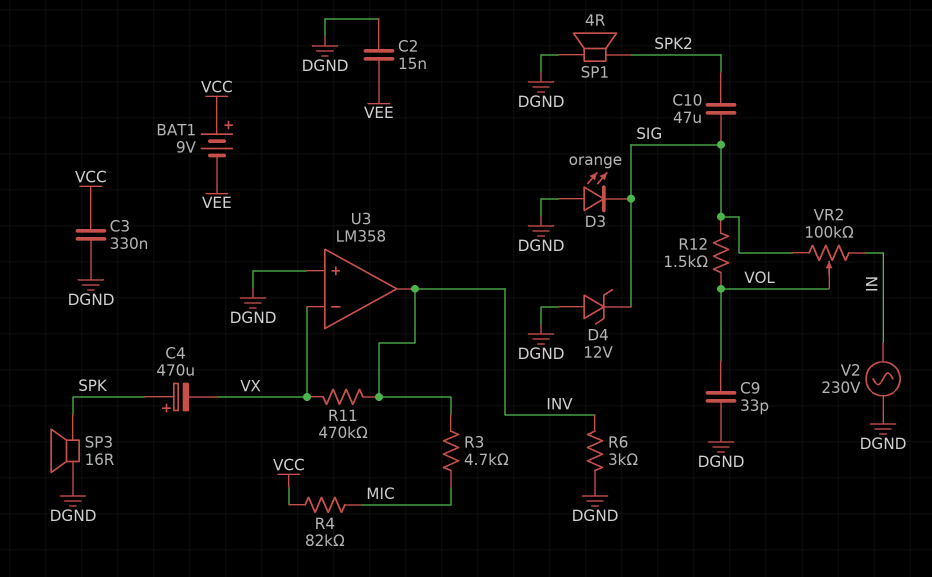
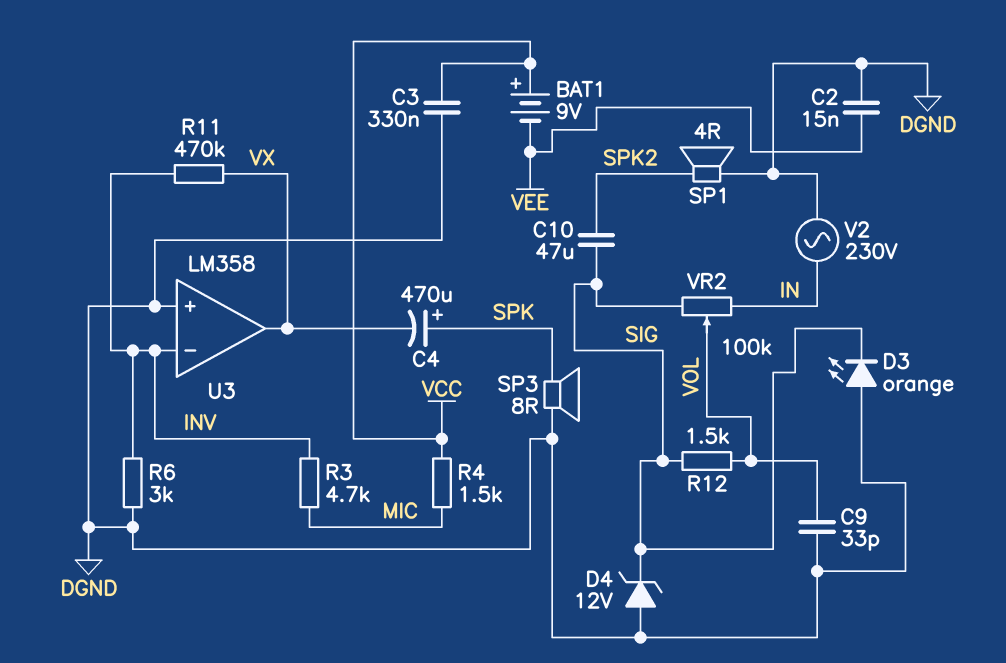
R4: 82k (MIC, VCC) -> 1.5k (MIC, VCC)
SP3: speaker 16R (DGND, SPK) -> speaker 8R (DGND, SPK)
U3 pin in-: VX -> INV
U3 pin out: INV -> VX

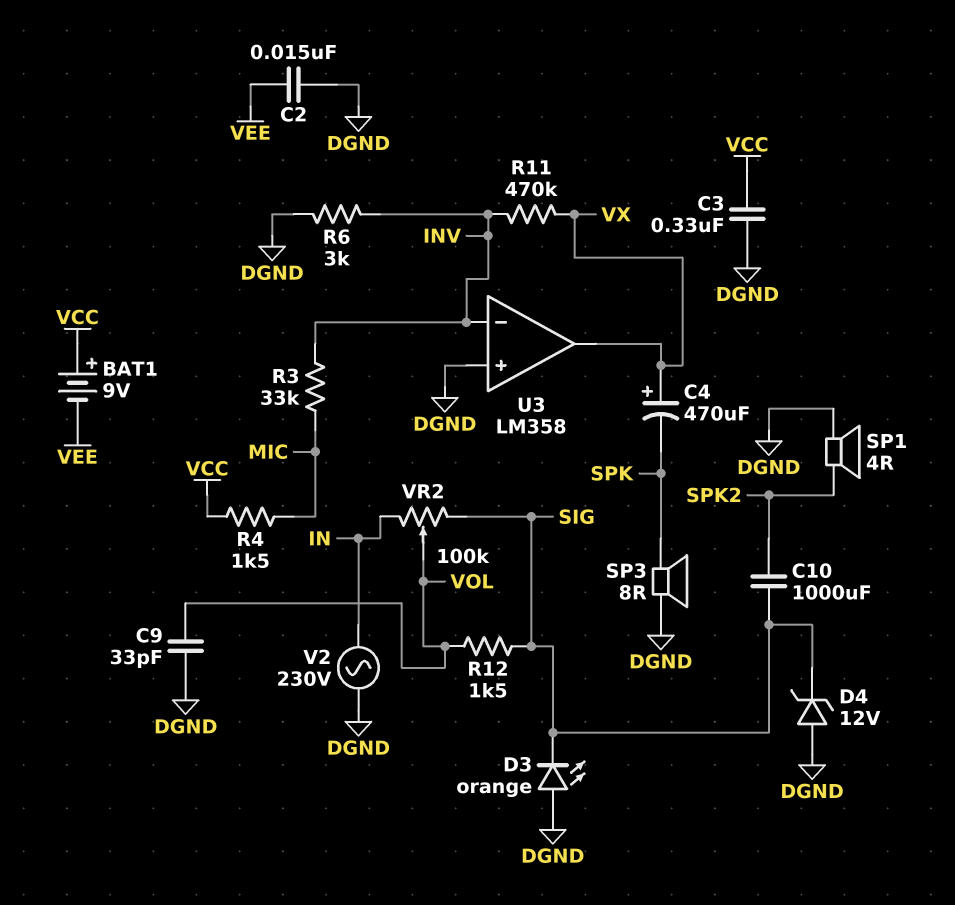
C4: 470uF (plus SPK, minus VX) -> 470uF (plus VX, minus SPK)
C10: 47uF (SIG, SPK2) -> 1000uF (SIG, SPK2)
R3: 4.7k (INV, MIC) -> 33k (INV, MIC)

